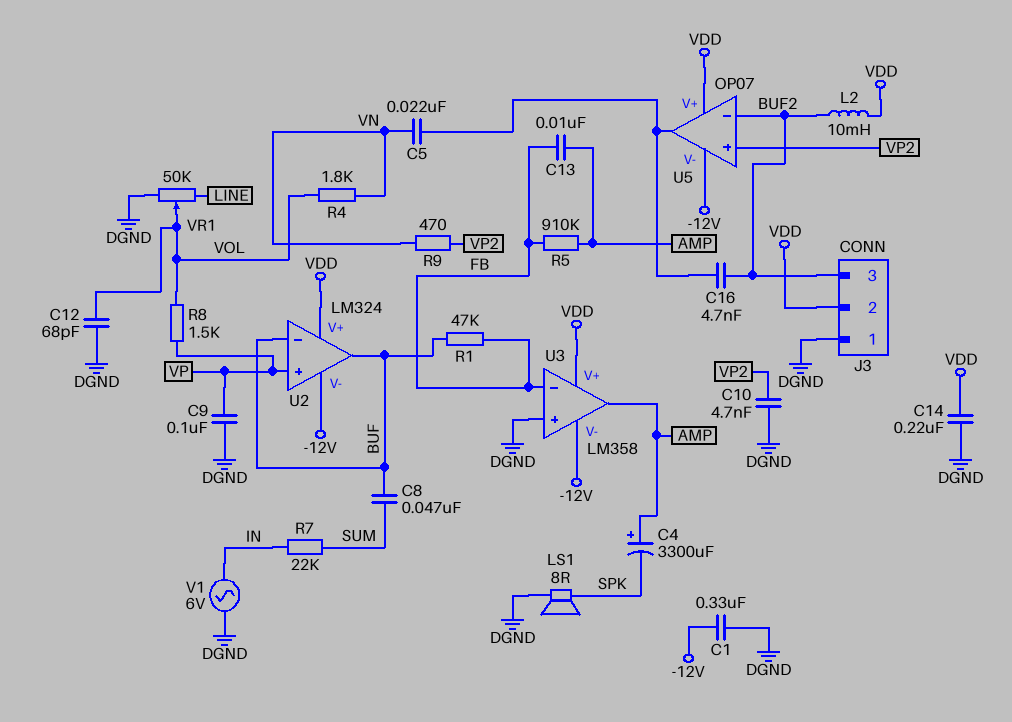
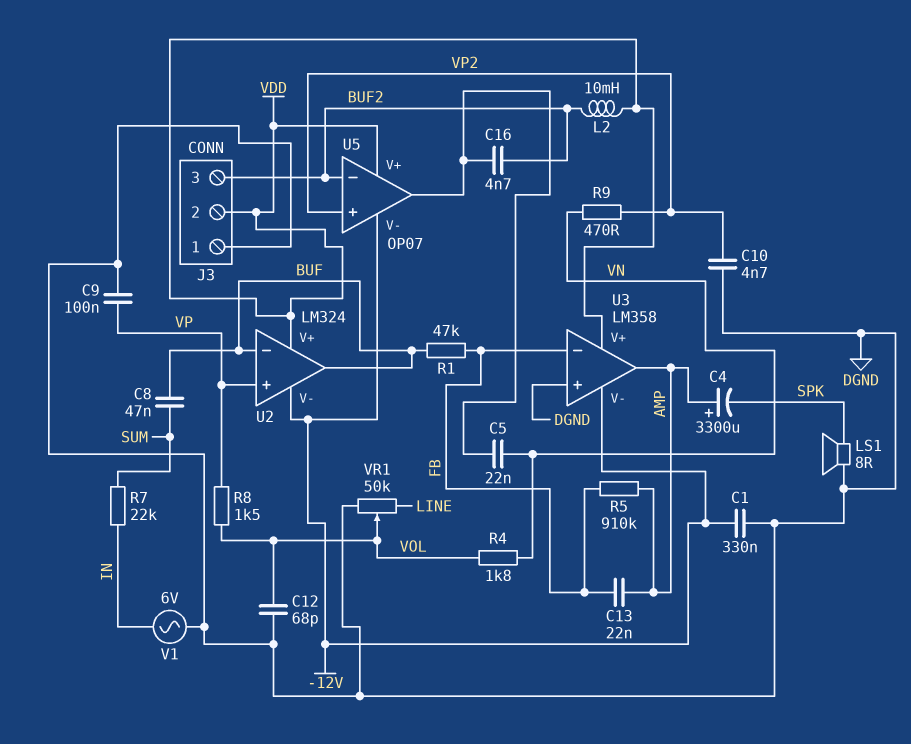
C13: 10nF (AMP, FB) -> 22nF (AMP, FB)
C14: 220nF (DGND, VDD) -> none

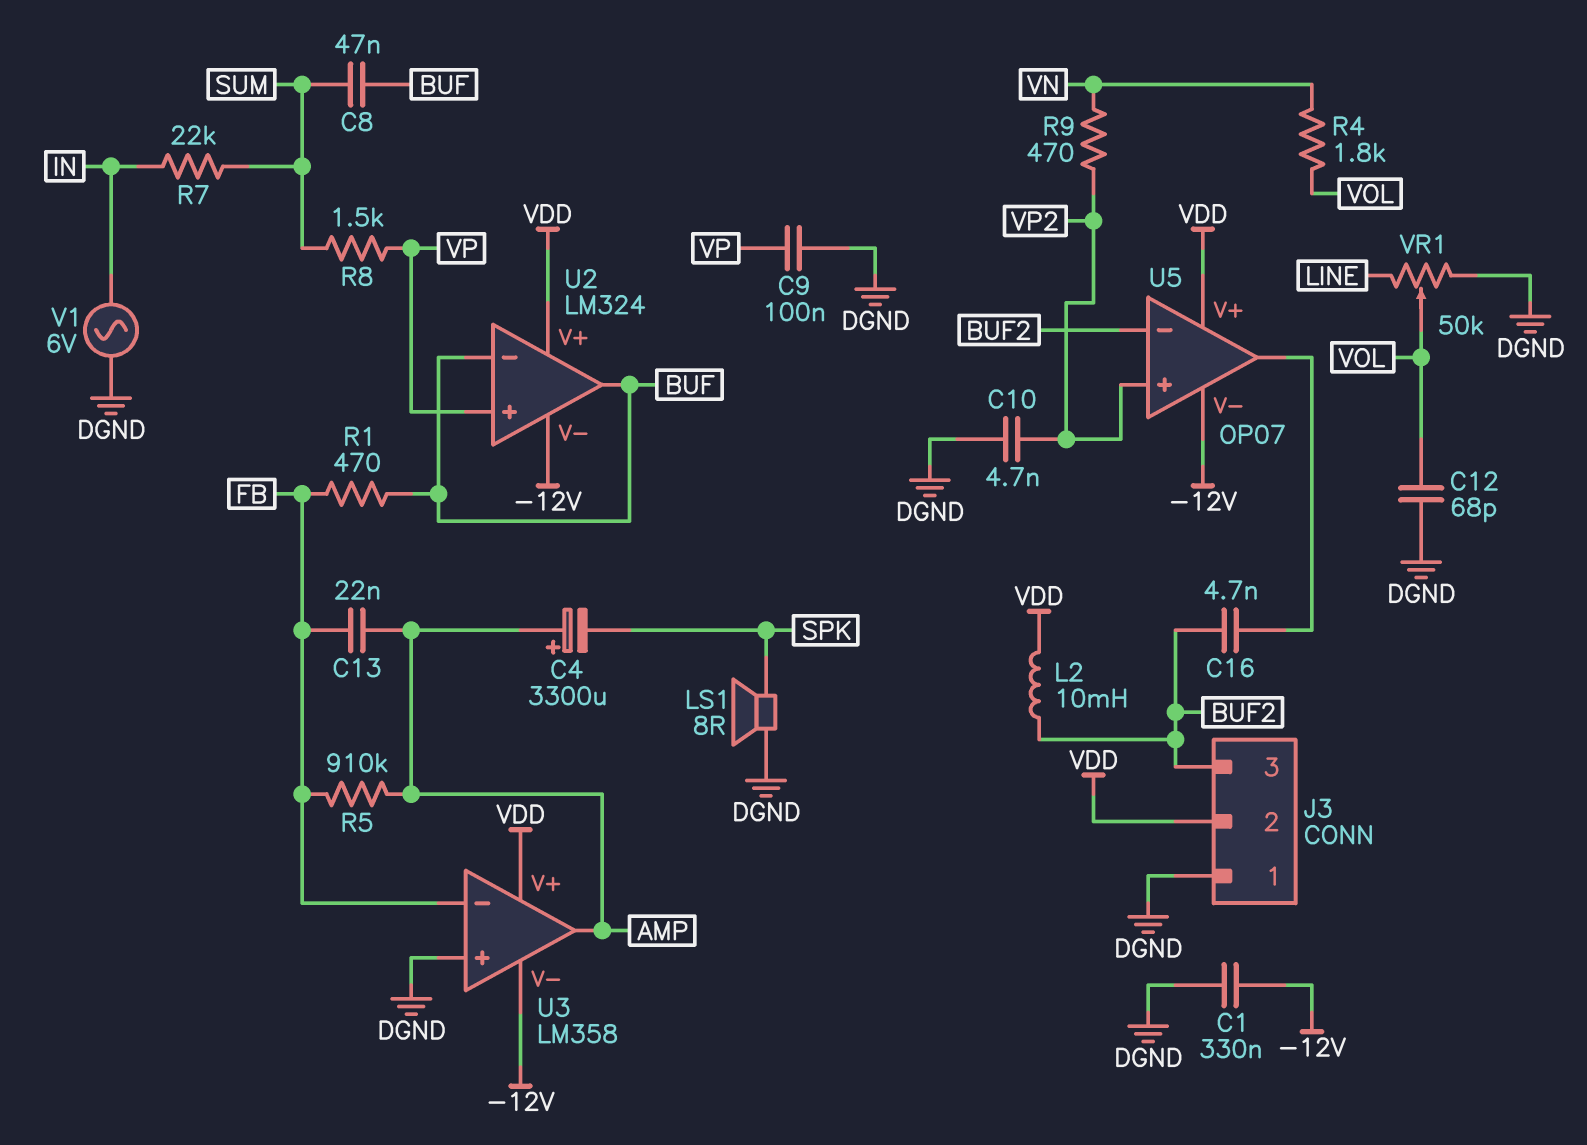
C5: 22nF (U5/out, VN) -> none
R1: 47k (BUF, FB) -> 470 (BUF, FB)
R8: 1.5k (VOL, VP) -> 1.5k (SUM, VP)

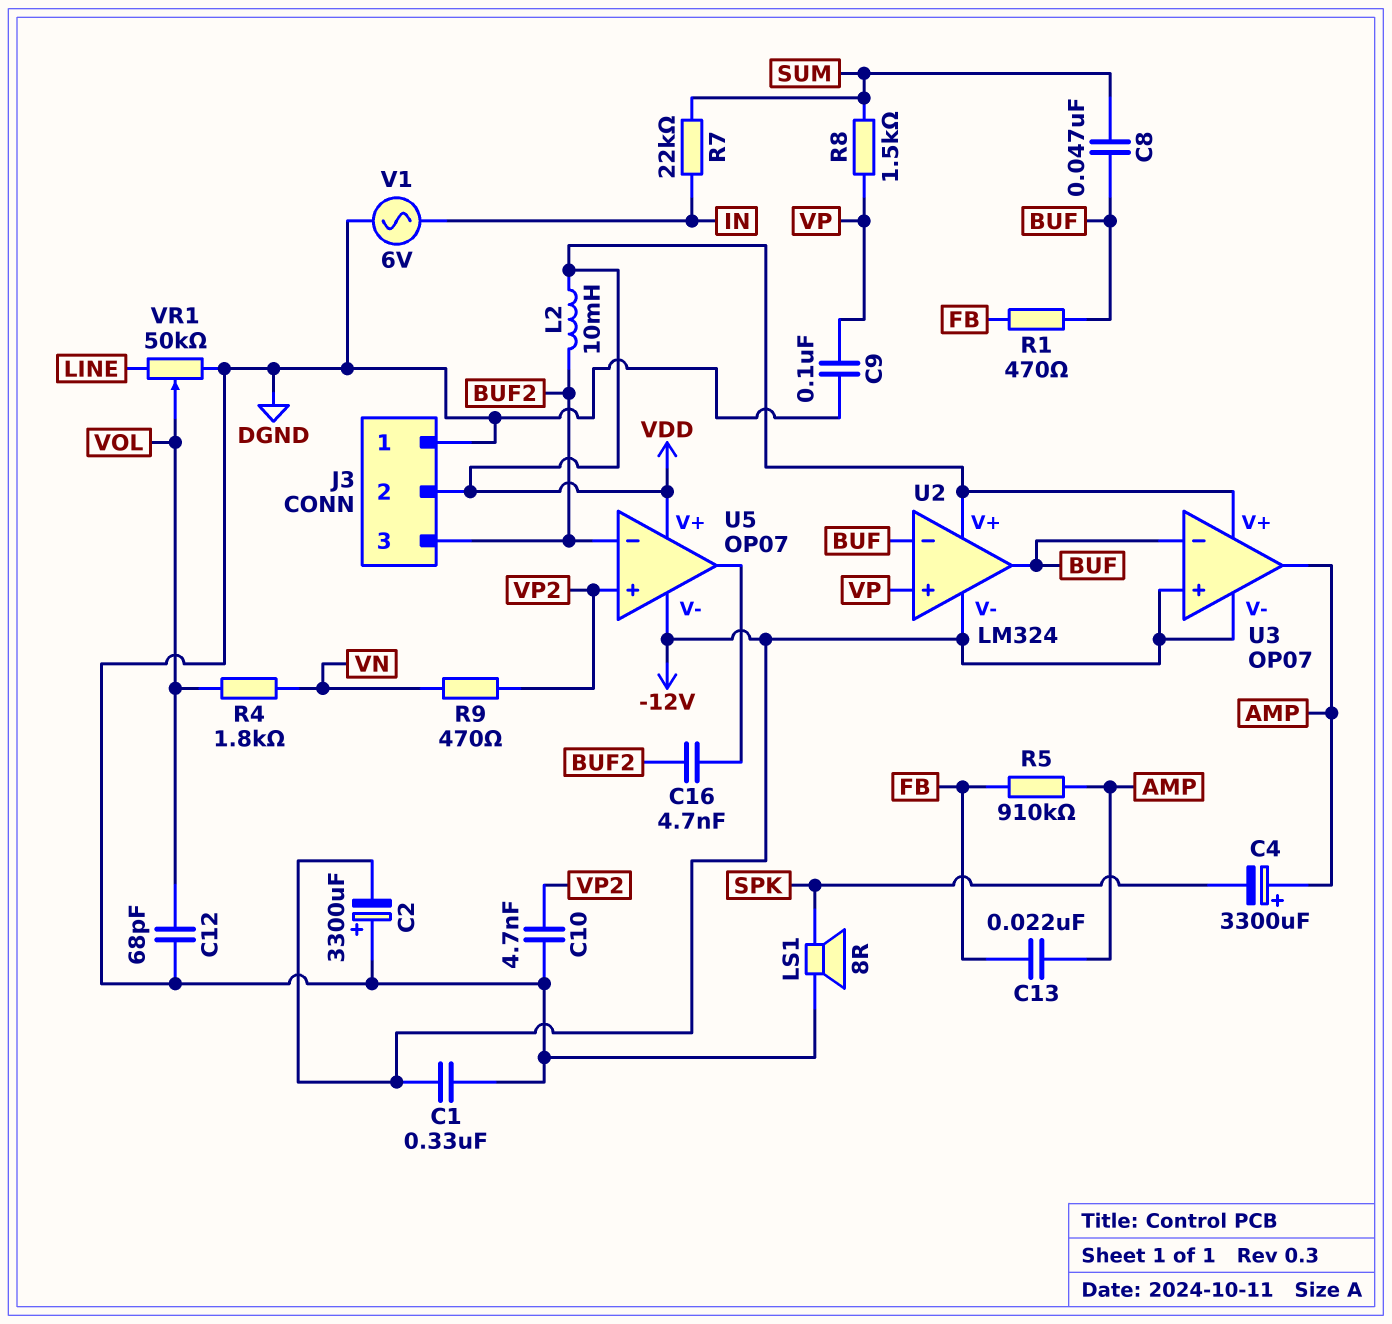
C2: none -> 3300uF (plus DGND, minus -12V)
U3: LM358 -> OP07
U3 pin in+: DGND -> -12V
U3 pin in-: FB -> BUF

